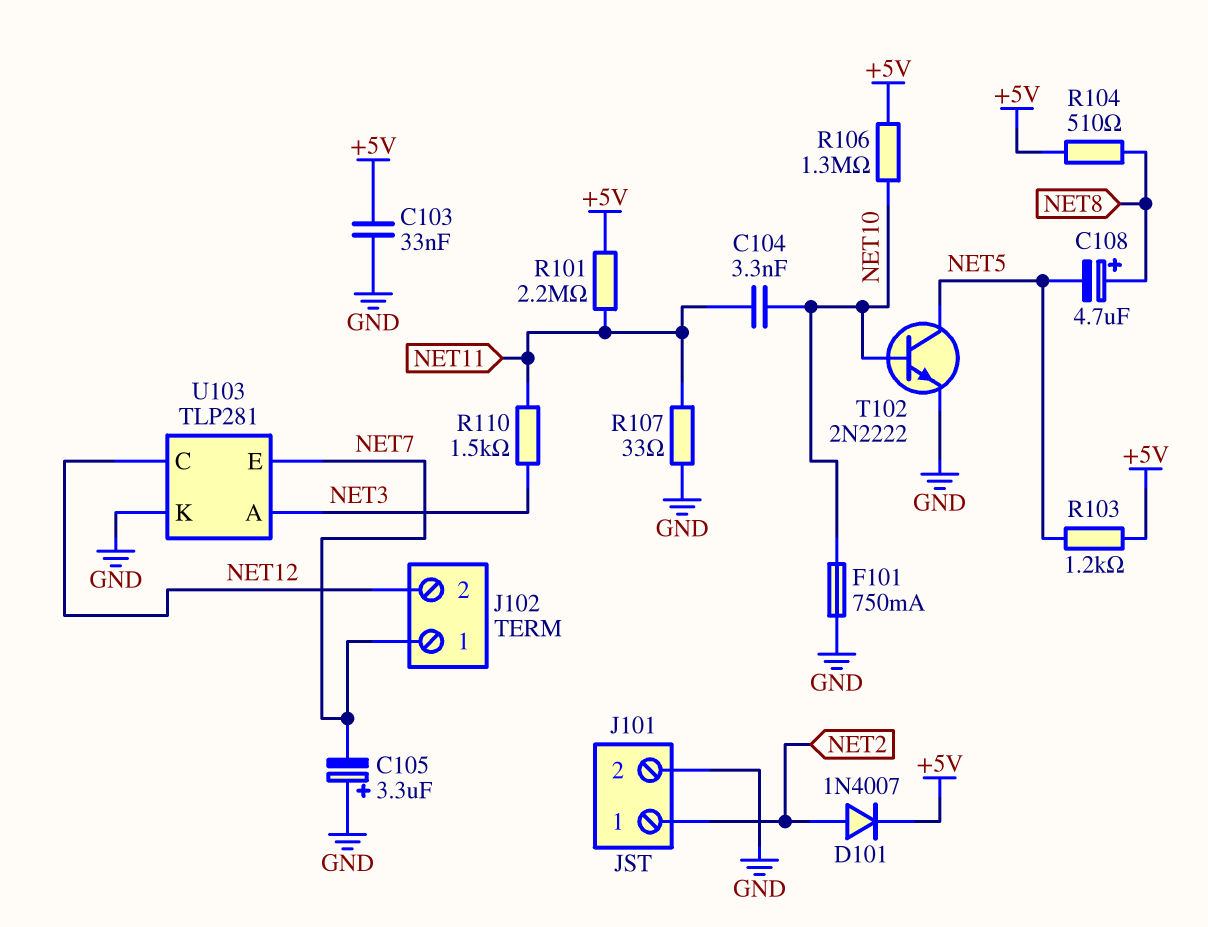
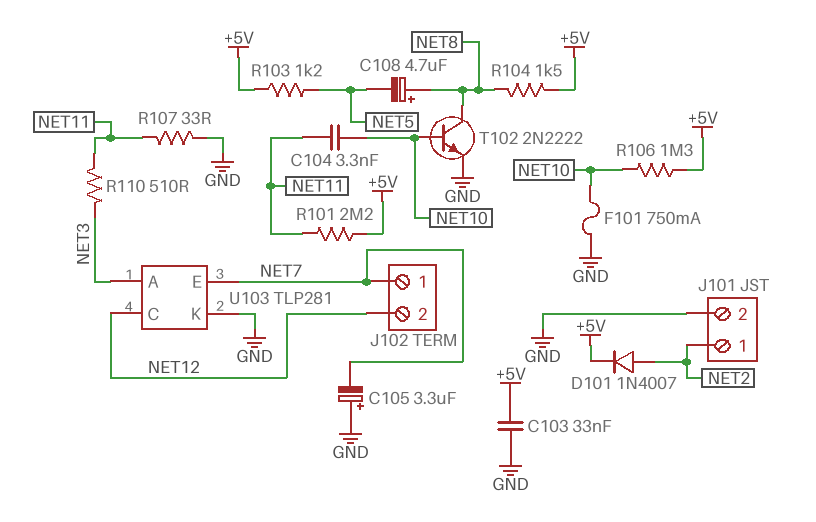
R104: 510 (+5V, NET8) -> 1.5k (+5V, NET8)
R110: 1.5k (NET3, NET11) -> 510 (NET3, NET11)
T102: NPN 2N2222 (B NET10, C NET5, E GND) -> NPN 2N2222 (B NET10, C NET8, E GND)

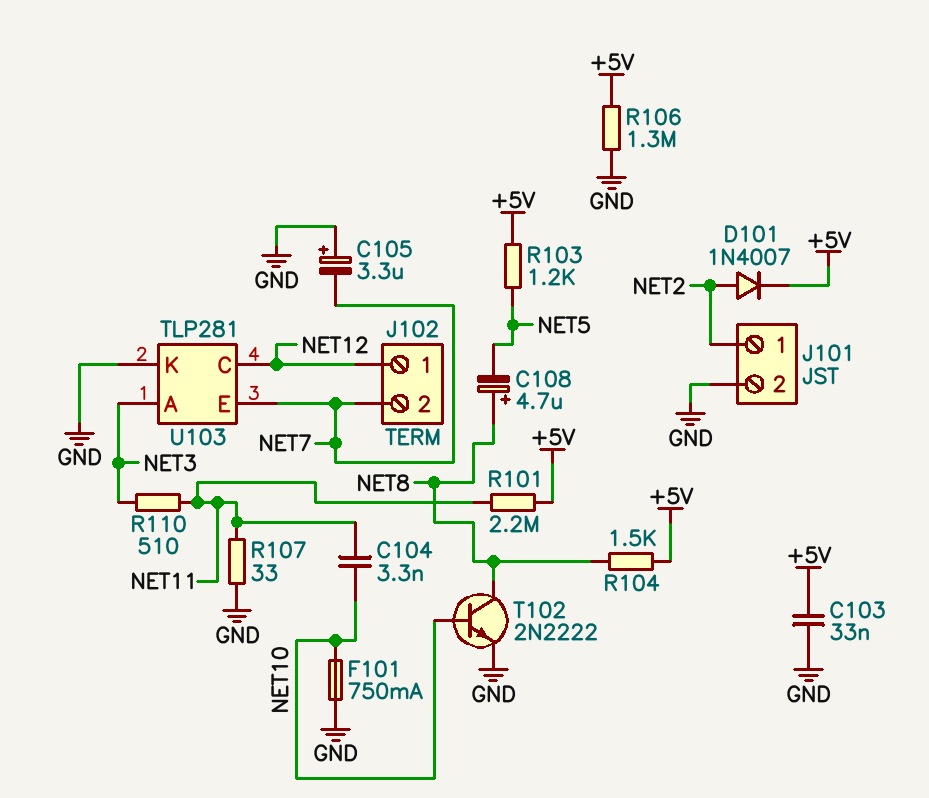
J102 pin 1: NET7 -> NET12
J102 pin 2: NET12 -> NET7
R106: 1.3M (+5V, NET10) -> 1.3M (+5V, GND)

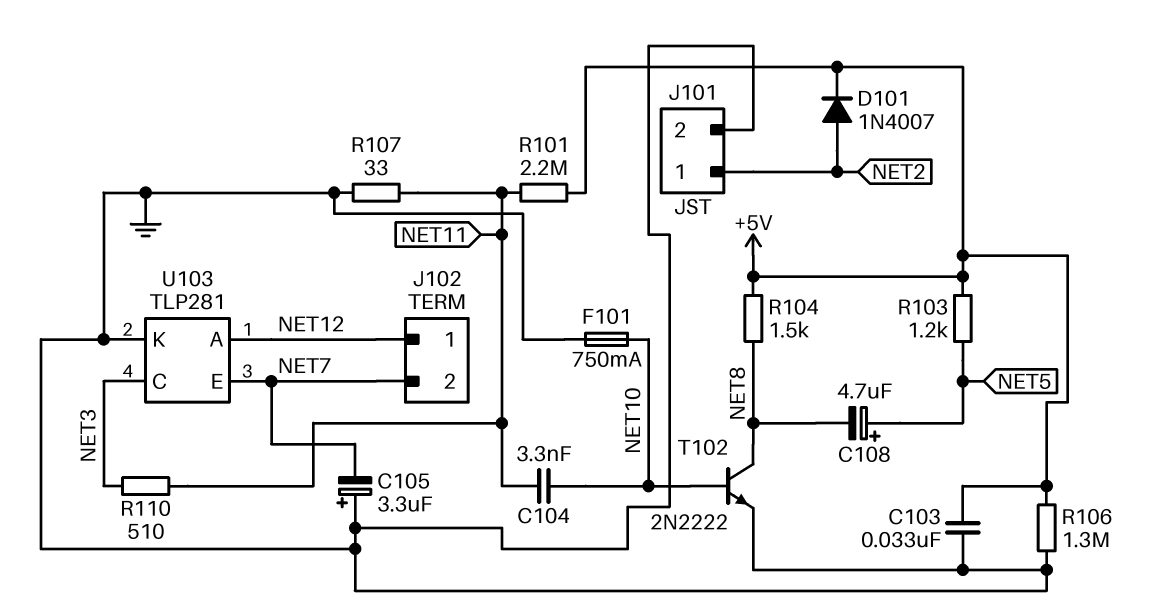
C108: 4.7uF (plus NET8, minus NET5) -> 4.7uF (plus NET5, minus NET8)
U103 pin A: NET3 -> NET12
U103 pin C: NET12 -> NET3

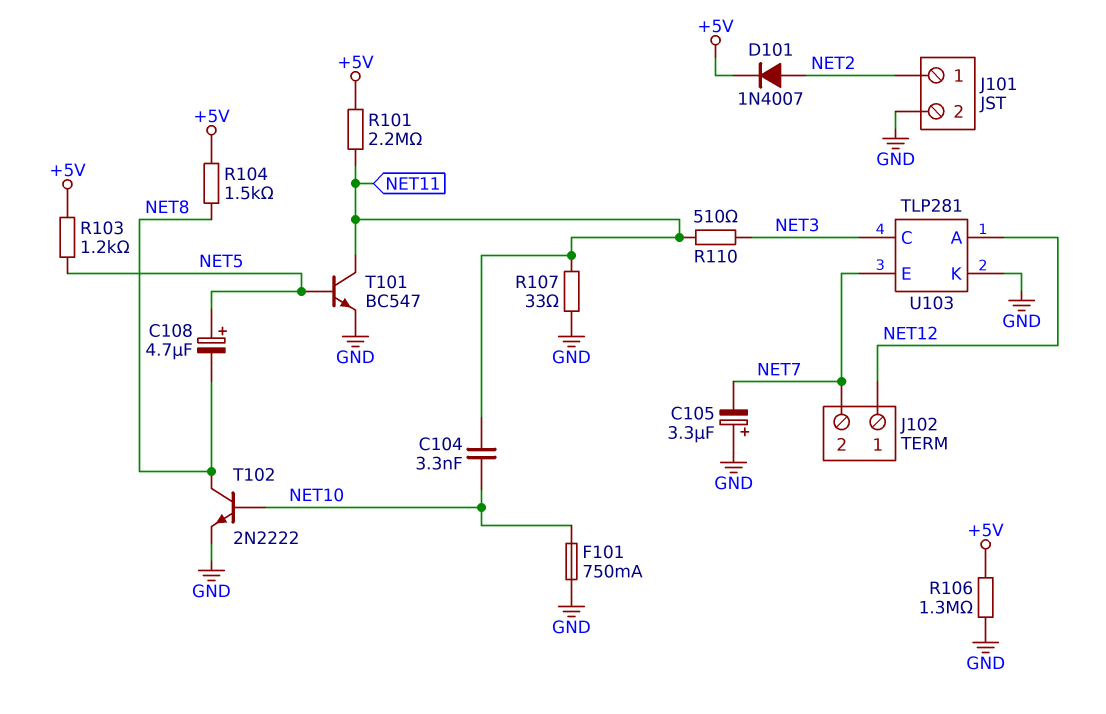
C103: 33nF (+5V, GND) -> none
T101: none -> NPN BC547 (B NET5, C NET11, E GND)

